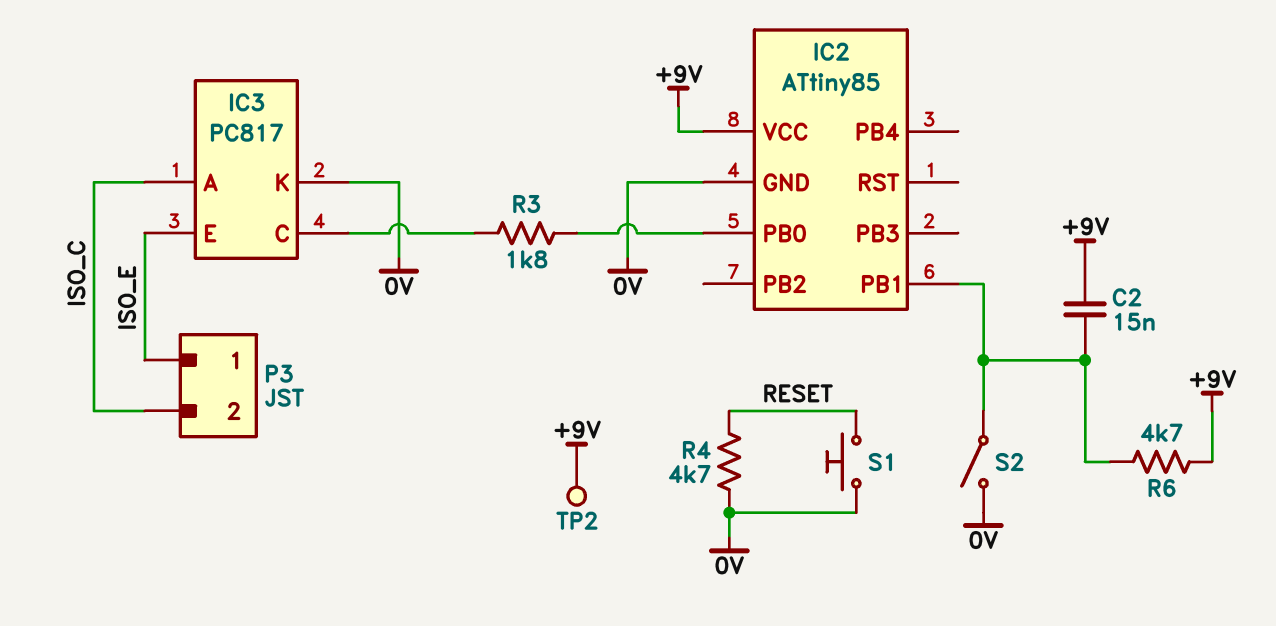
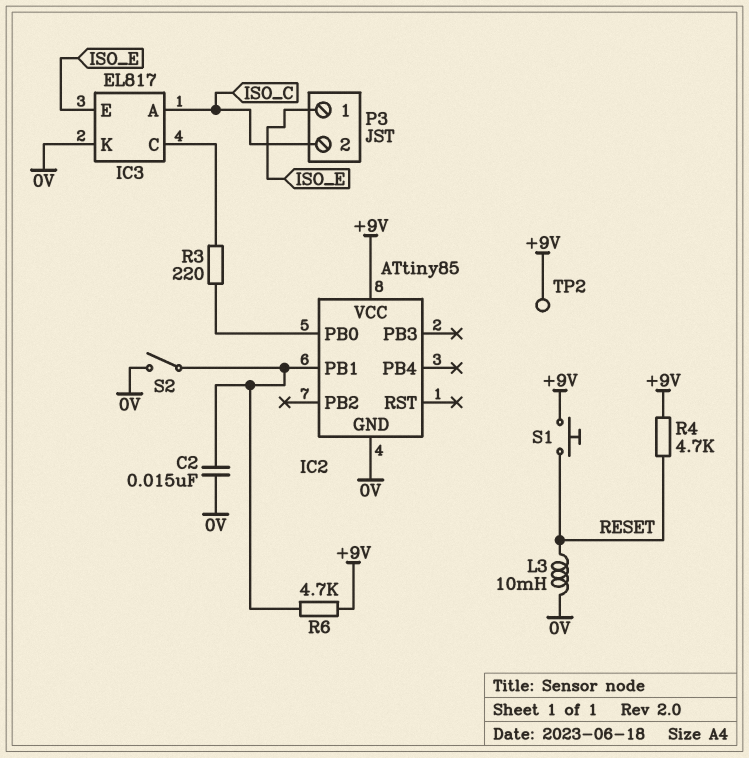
C2: 15nF (+9V, IC2/PB1) -> 15nF (0V, IC2/PB1)
IC3: PC817 -> EL817
L3: none -> 10mH (0V, RESET)
R3: 1.8k (IC2/PB0, IC3/C) -> 220 (IC2/PB0, IC3/C)
R4: 4.7k (0V, RESET) -> 4.7k (+9V, RESET)
S1: button (0V, RESET) -> button (+9V, RESET)

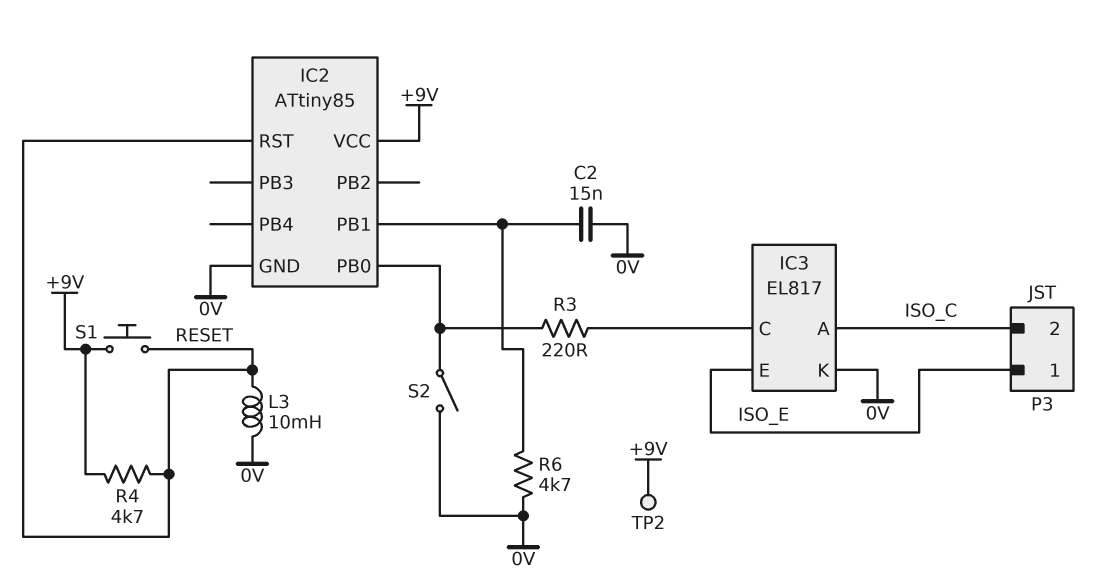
IC2 pin RST: none -> RESET
R6: 4.7k (+9V, IC2/PB1) -> 4.7k (0V, IC2/PB1)
S2: switch (0V, IC2/PB1) -> switch (0V, IC2/PB0)

